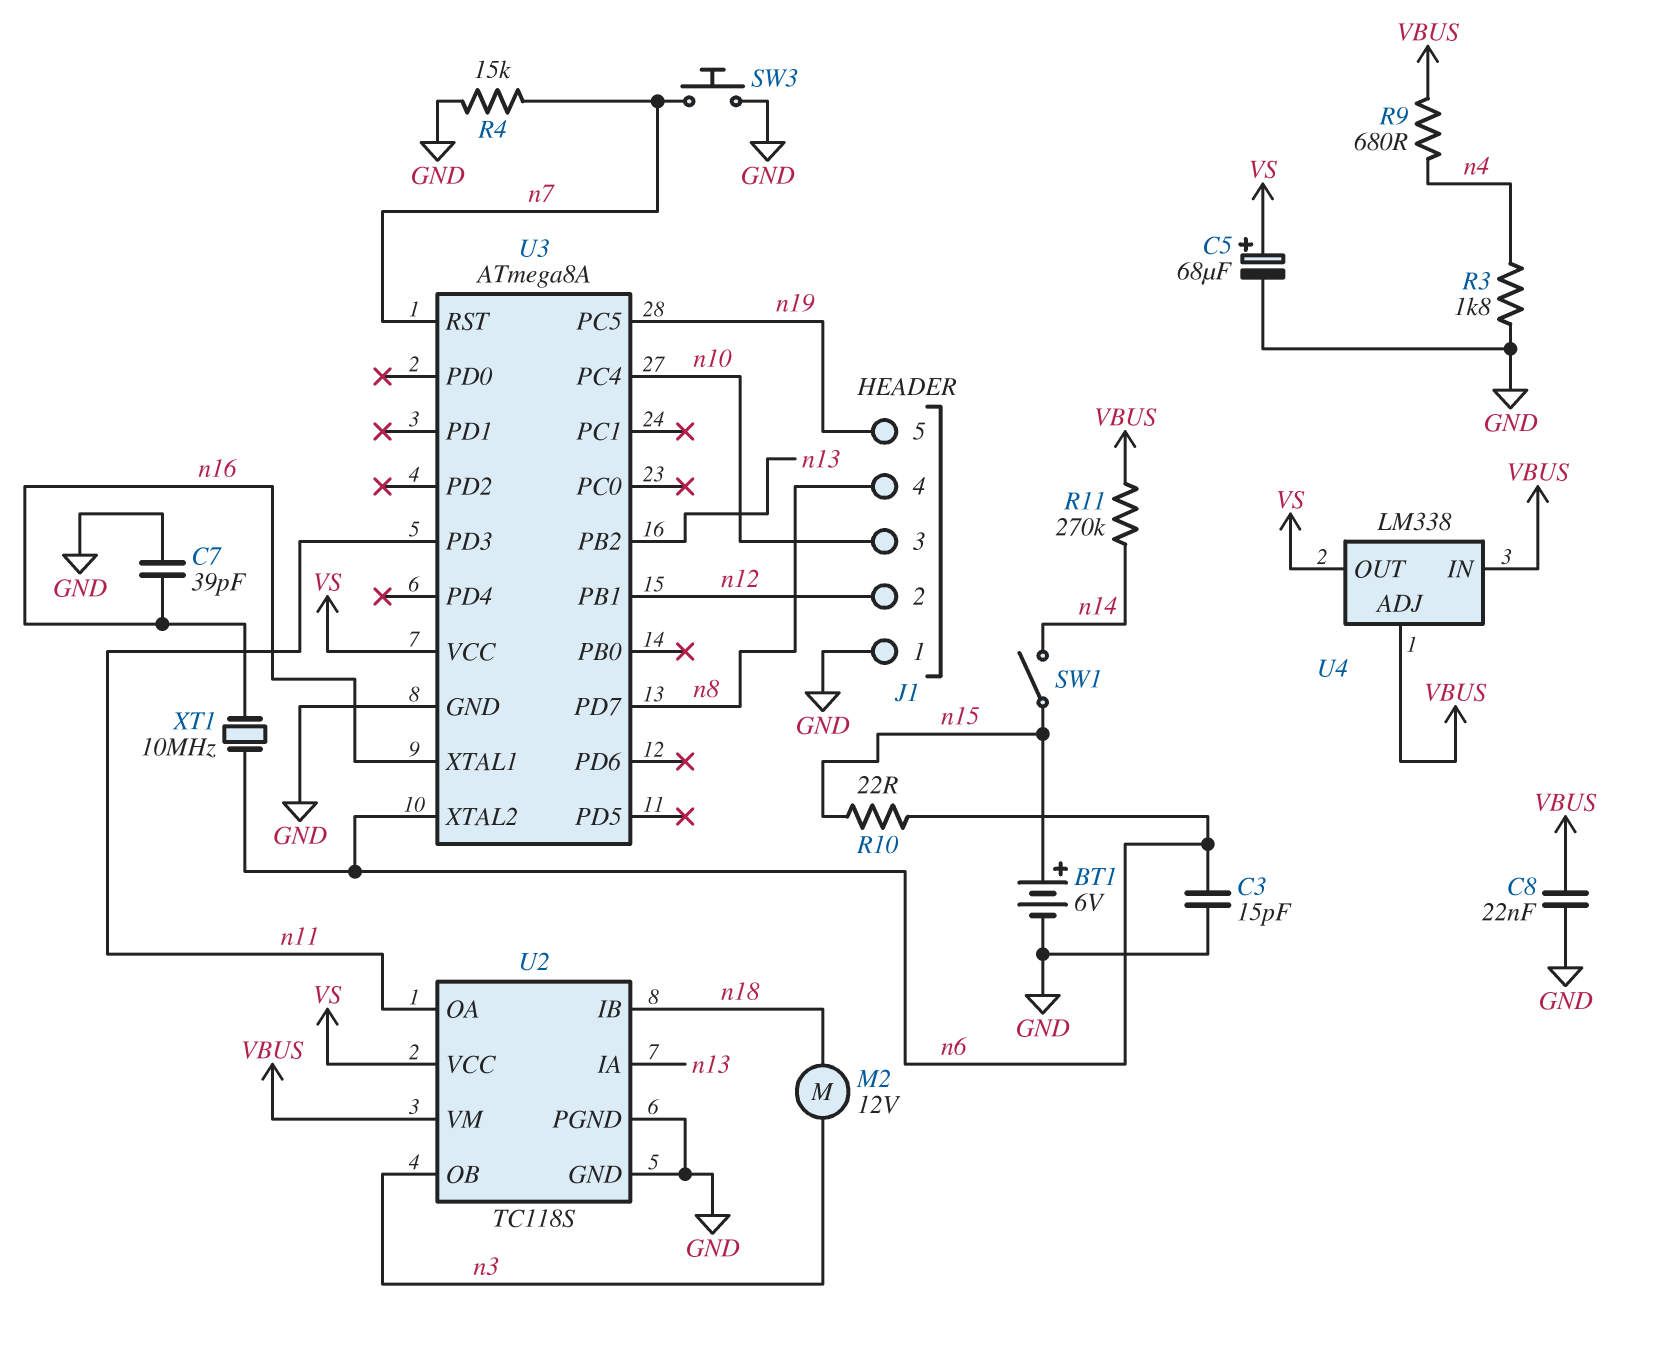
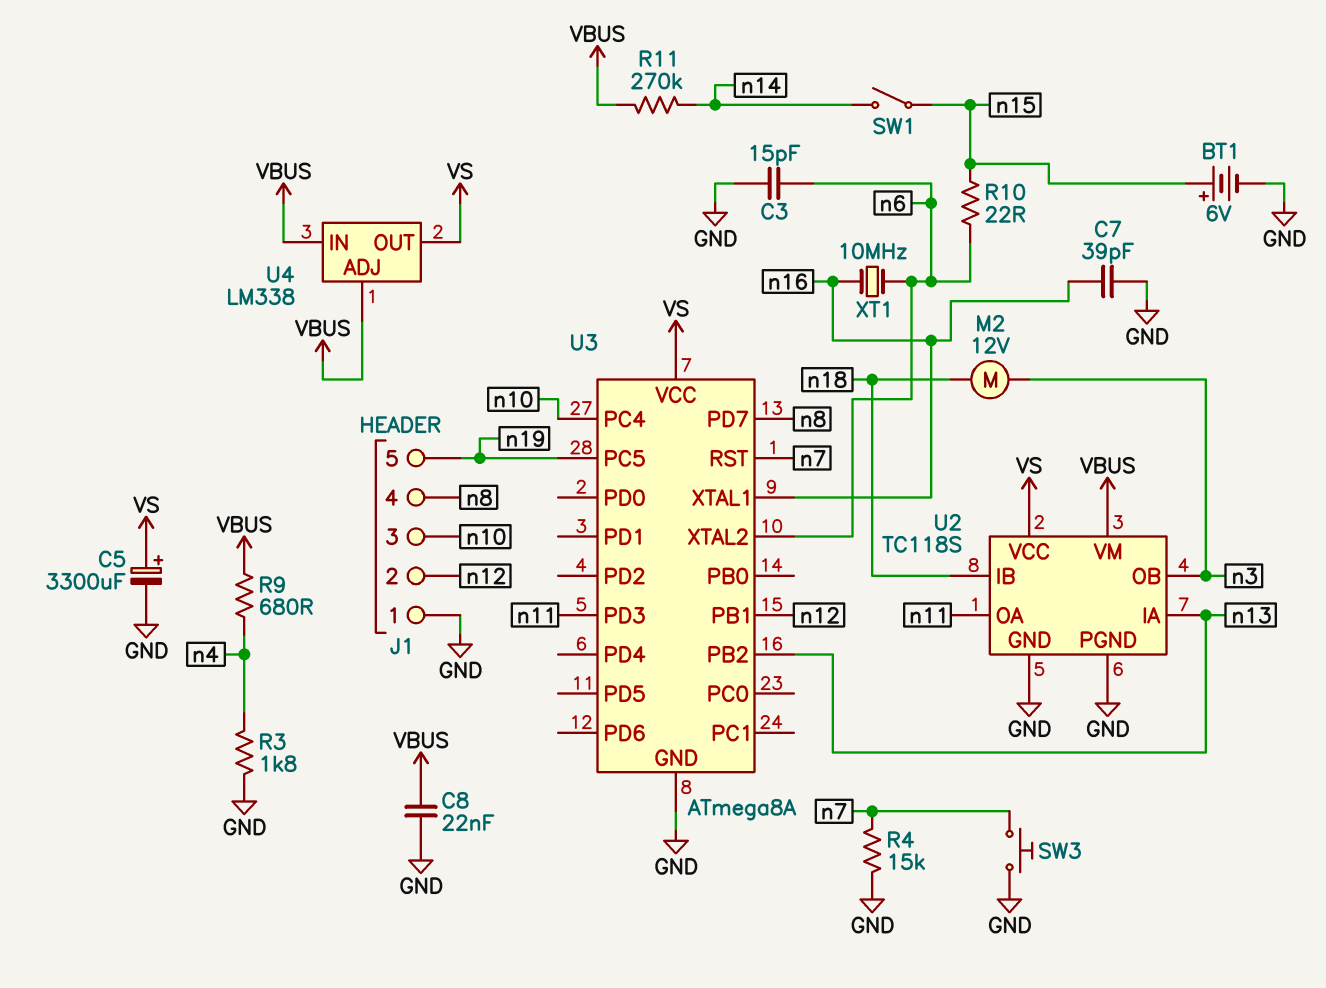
C5: 68uF (plus VS, minus GND) -> 3300uF (plus VS, minus GND)

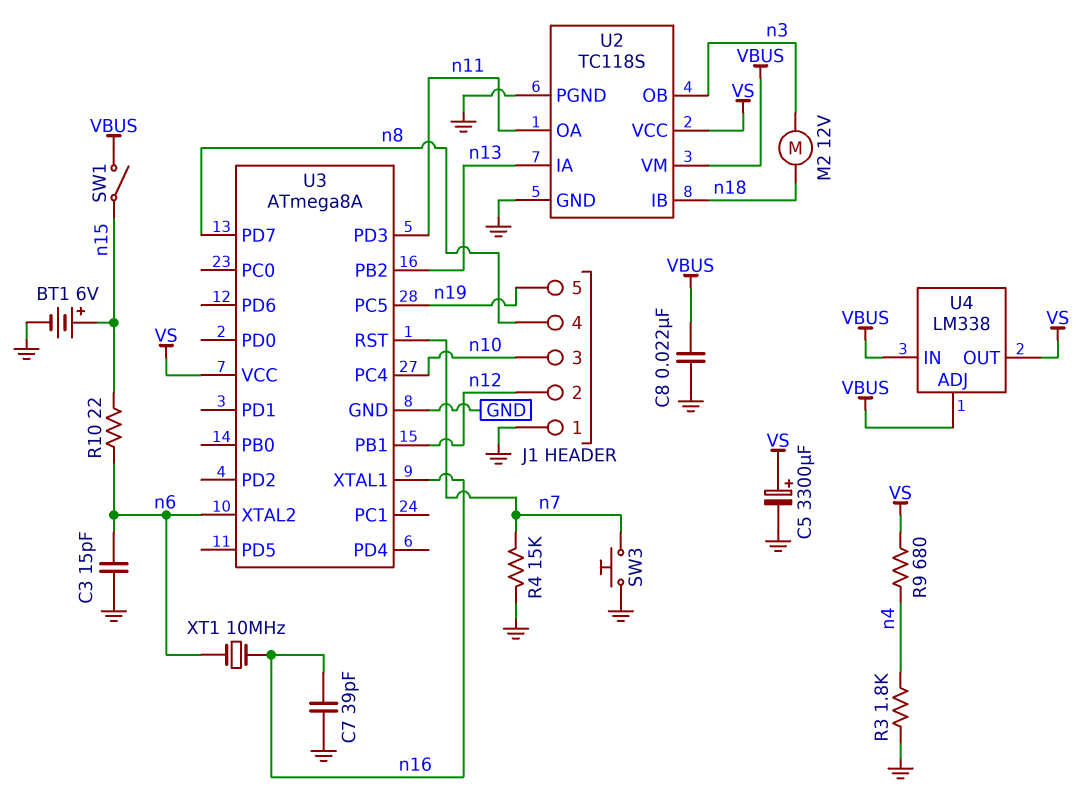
R9: 680 (VBUS, n4) -> 680 (VS, n4)
R11: 270k (VBUS, n14) -> none
SW1: switch (n14, n15) -> switch (VBUS, n15)

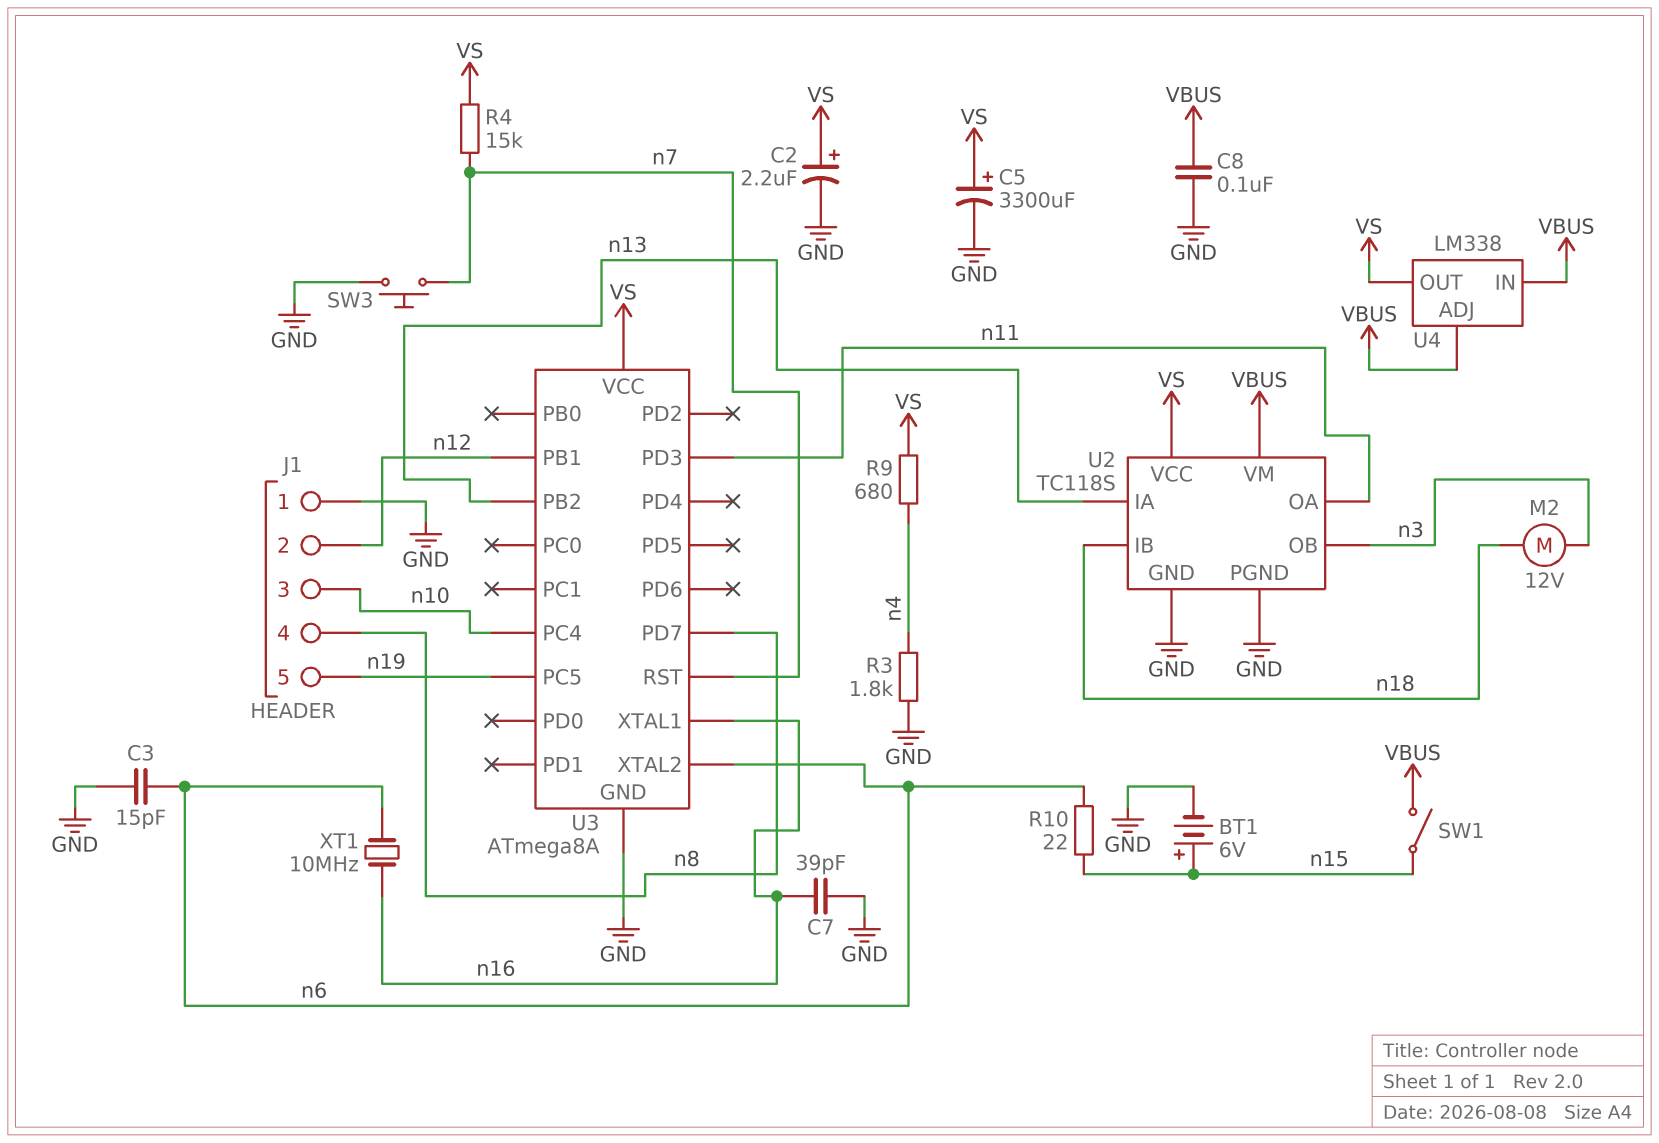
C2: none -> 2.2uF (plus VS, minus GND)
C8: 22nF (GND, VBUS) -> 100nF (GND, VBUS)
R4: 15k (GND, n7) -> 15k (VS, n7)

